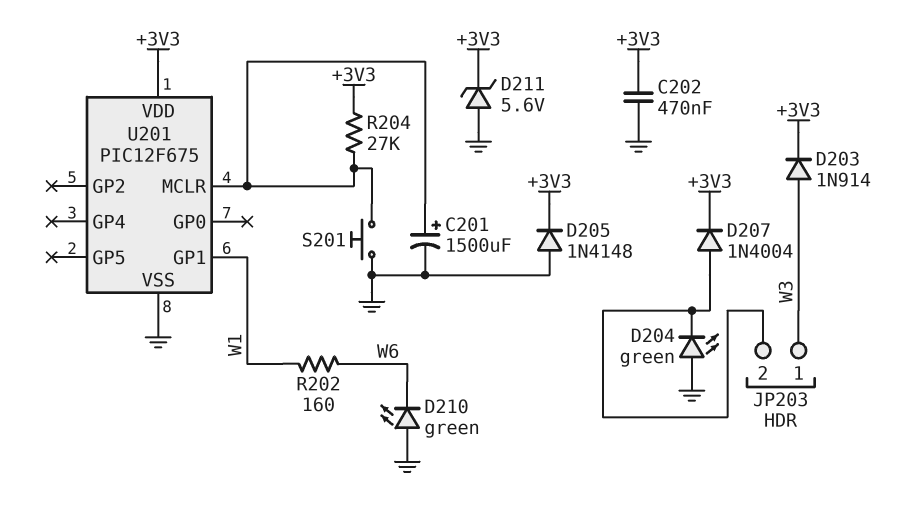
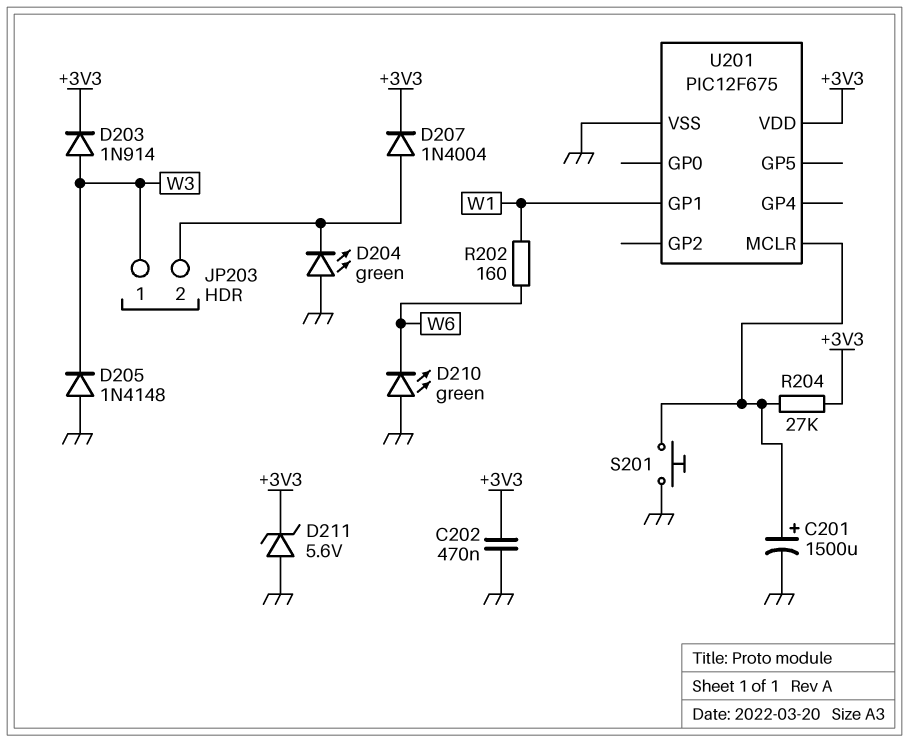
D205: diode 1N4148 (A GND, K +3V3) -> diode 1N4148 (A GND, K W3)

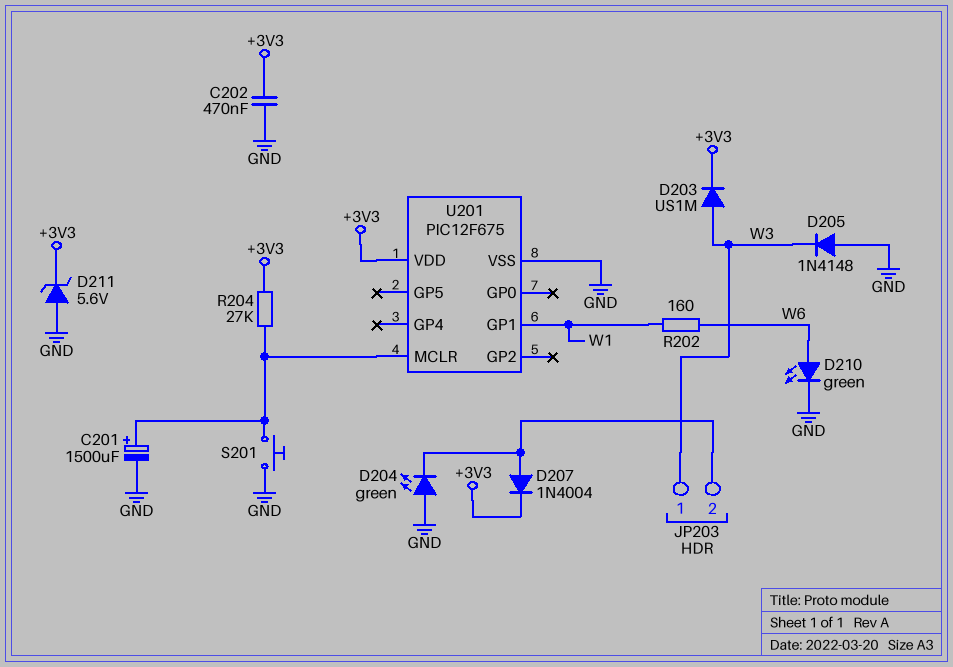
D203: diode 1N914 (A W3, K +3V3) -> diode US1M (A W3, K +3V3)
D210: LED green (A GND, K W6) -> LED green (A W6, K GND)

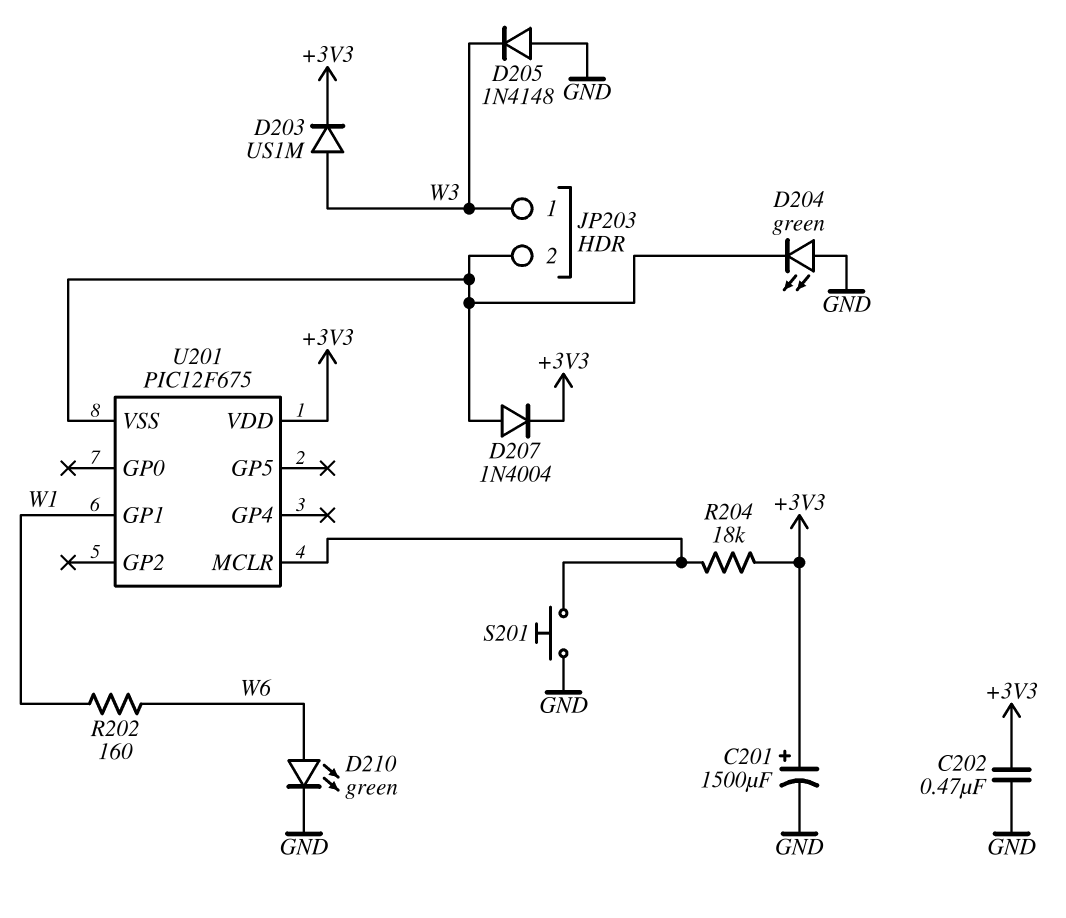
C201: 1500uF (plus U201/MCLR, minus GND) -> 1500uF (plus +3V3, minus GND)
D211: zener 5.6V (A GND, K +3V3) -> none
R204: 27k (+3V3, U201/MCLR) -> 18k (+3V3, U201/MCLR)
U201 pin VSS: GND -> JP203/2

